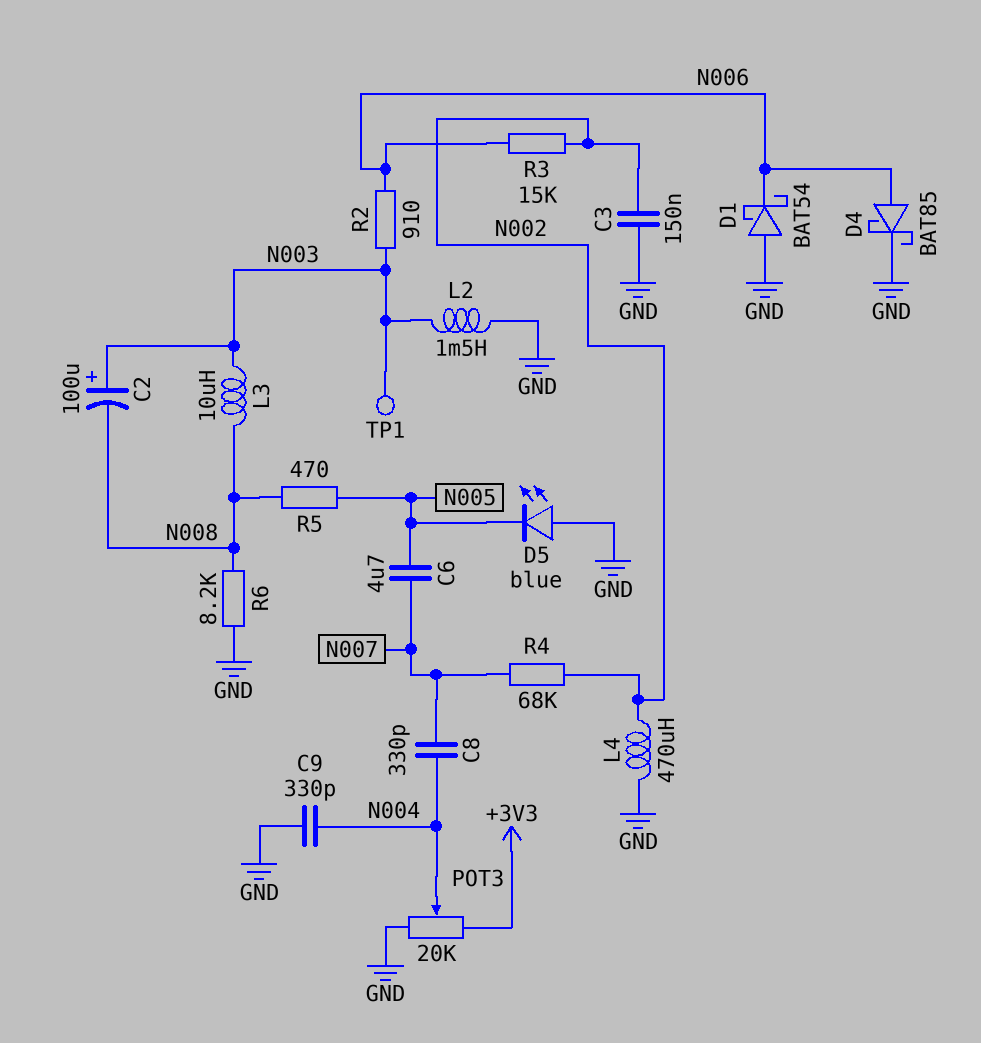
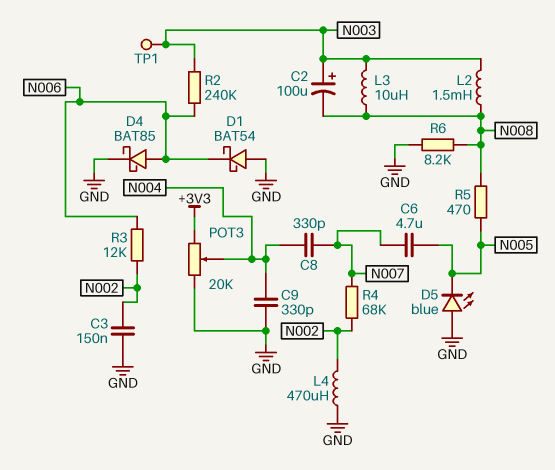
L2: 1.5mH (GND, N003) -> 1.5mH (N003, N008)
R2: 910 (N003, N006) -> 240k (N003, N006)
R3: 15k (N002, N006) -> 12k (N002, N006)

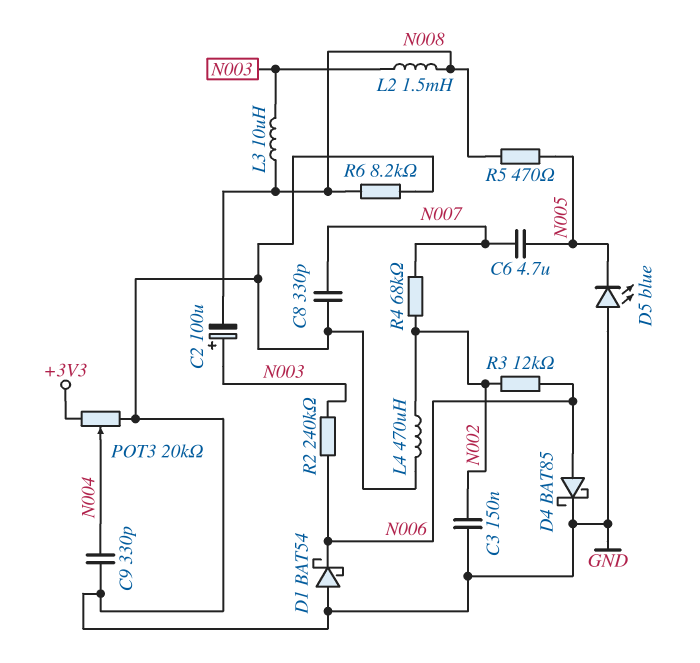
C8: 330pF (N004, N007) -> 330pF (GND, N007)
TP1: test point (N003) -> none

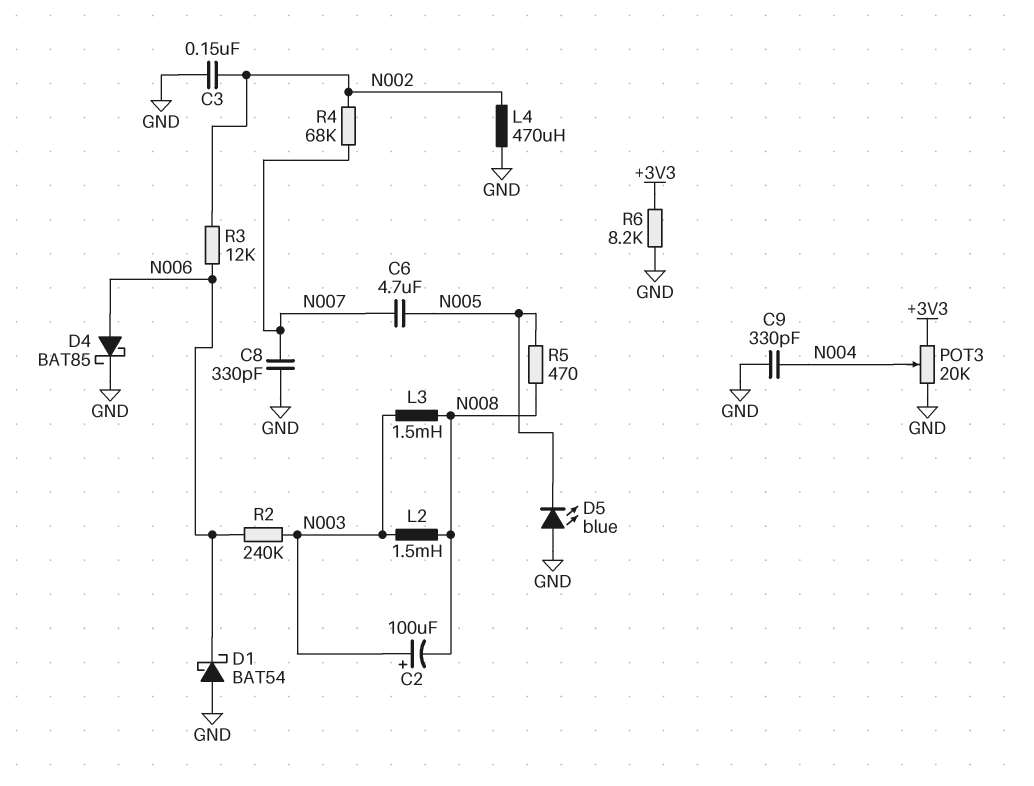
L3: 10uH (N003, N008) -> 1.5mH (N003, N008)
R6: 8.2k (GND, N008) -> 8.2k (+3V3, GND)

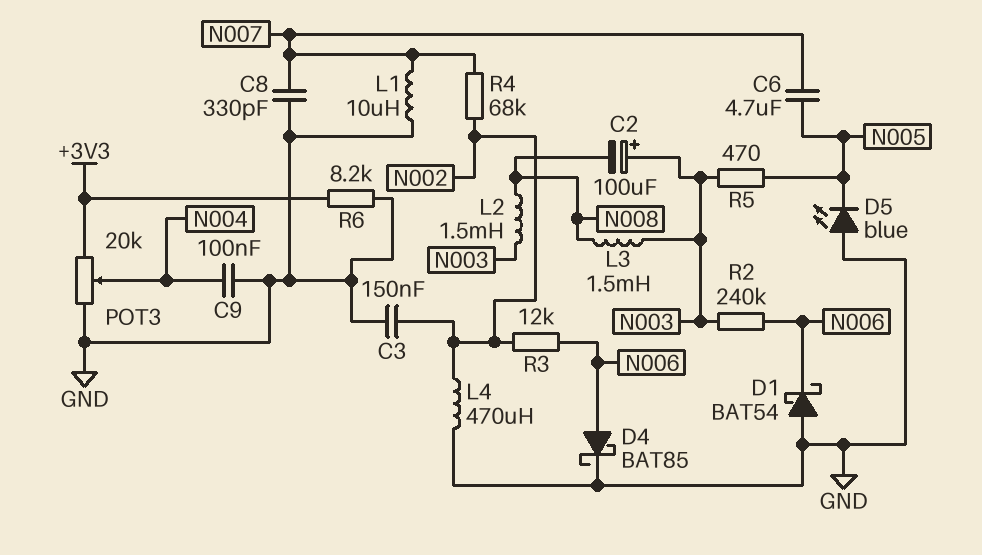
C9: 330pF (GND, N004) -> 100nF (GND, N004)
L1: none -> 10uH (GND, N007)
R5: 470 (N005, N008) -> 470 (N003, N005)

